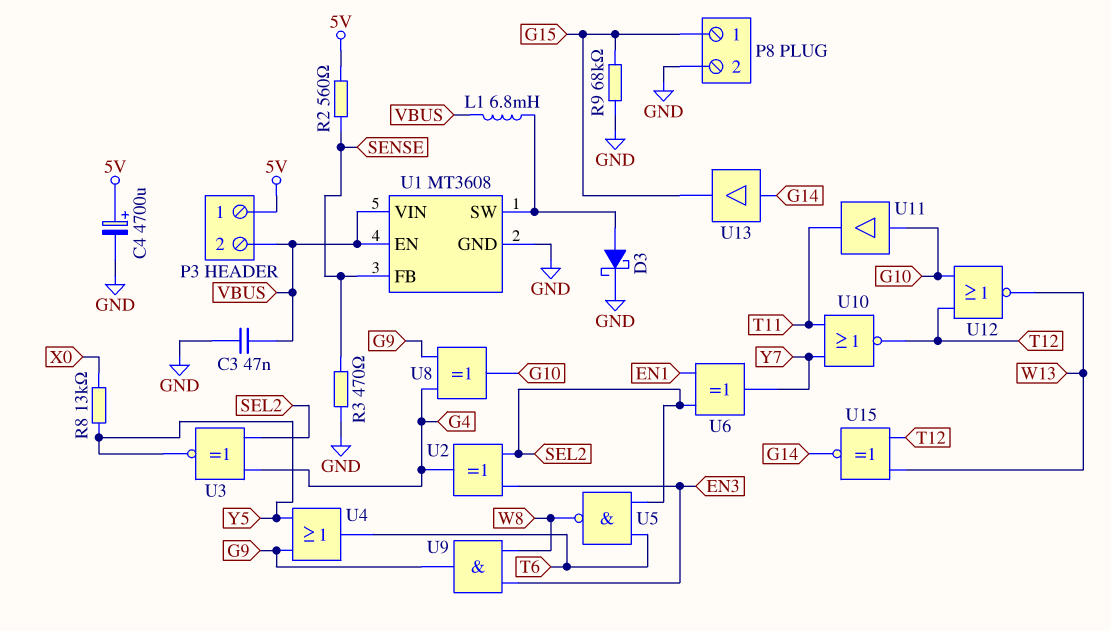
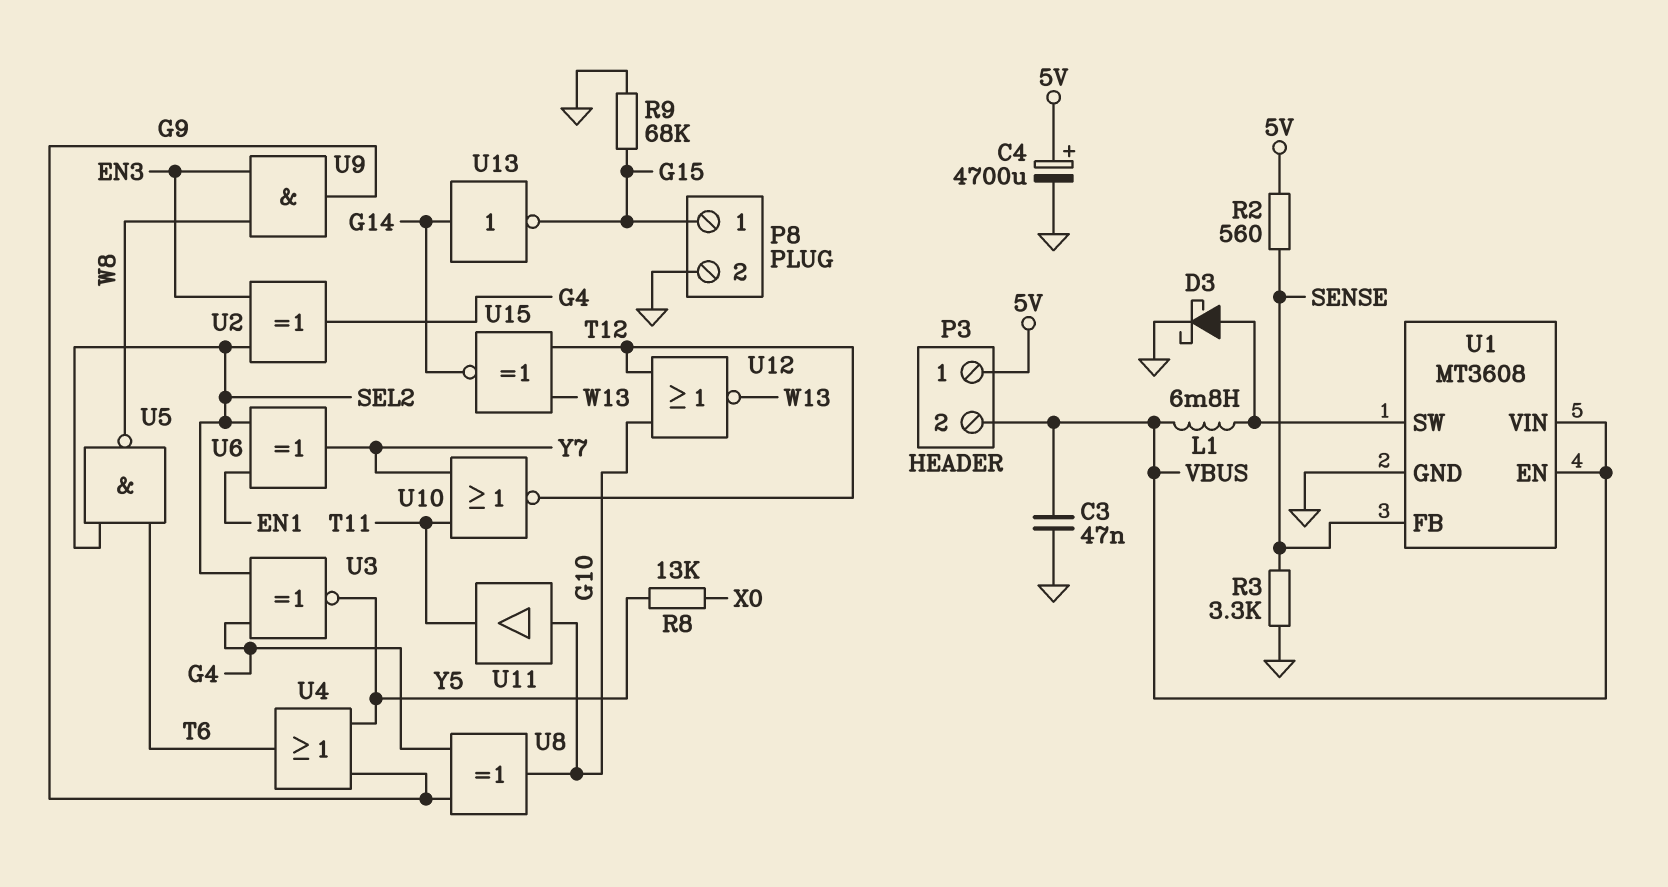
R3: 470 (GND, SENSE) -> 3.3k (GND, SENSE)
U13: buffer (in G14, out G15) -> NOT (in G14, out G15)

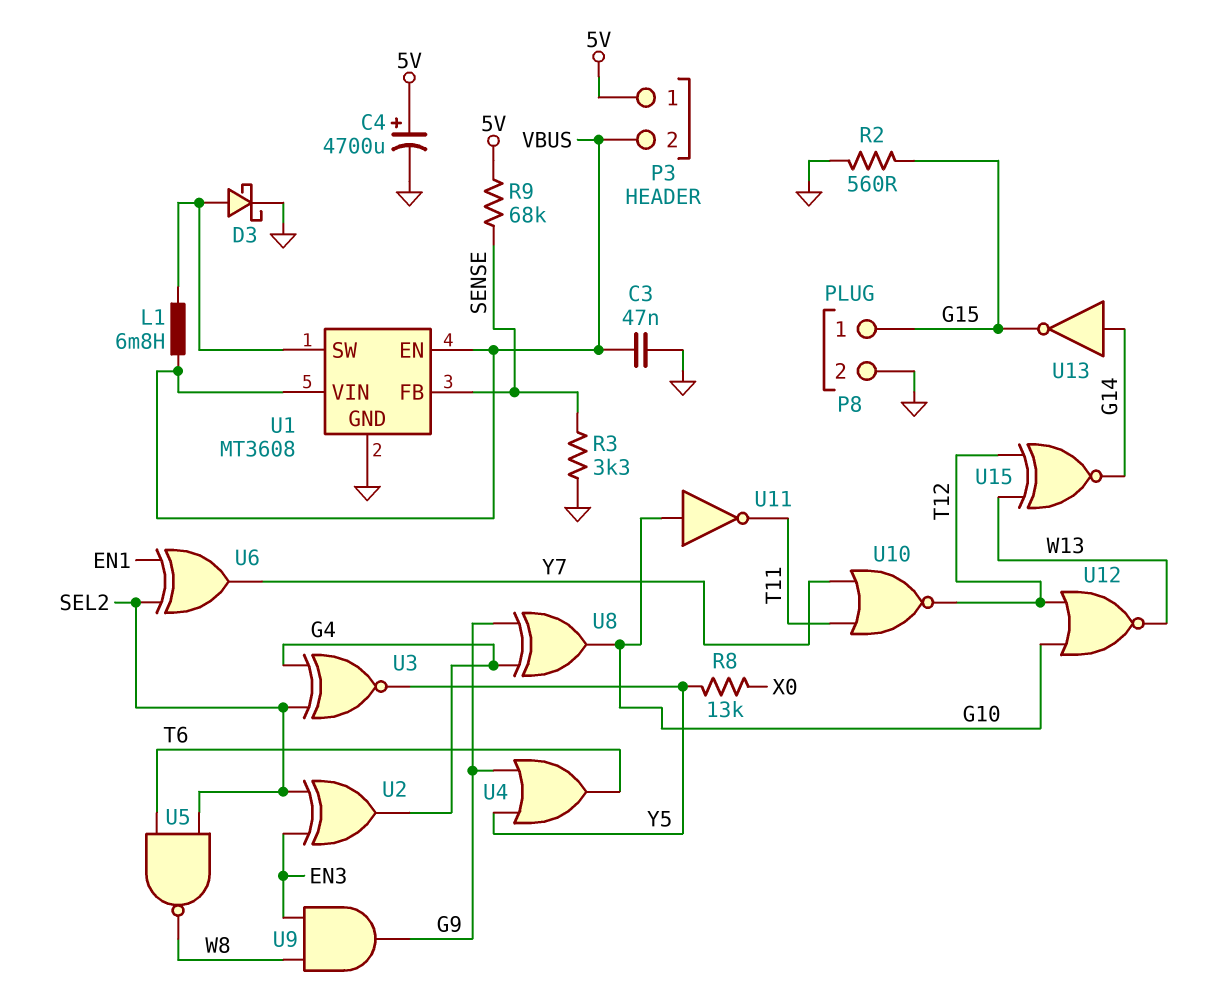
R2: 560 (5V, SENSE) -> 560 (G15, GND)
R9: 68k (G15, GND) -> 68k (5V, SENSE)
U11: buffer (in G10, out T11) -> NOT (in G10, out T11)

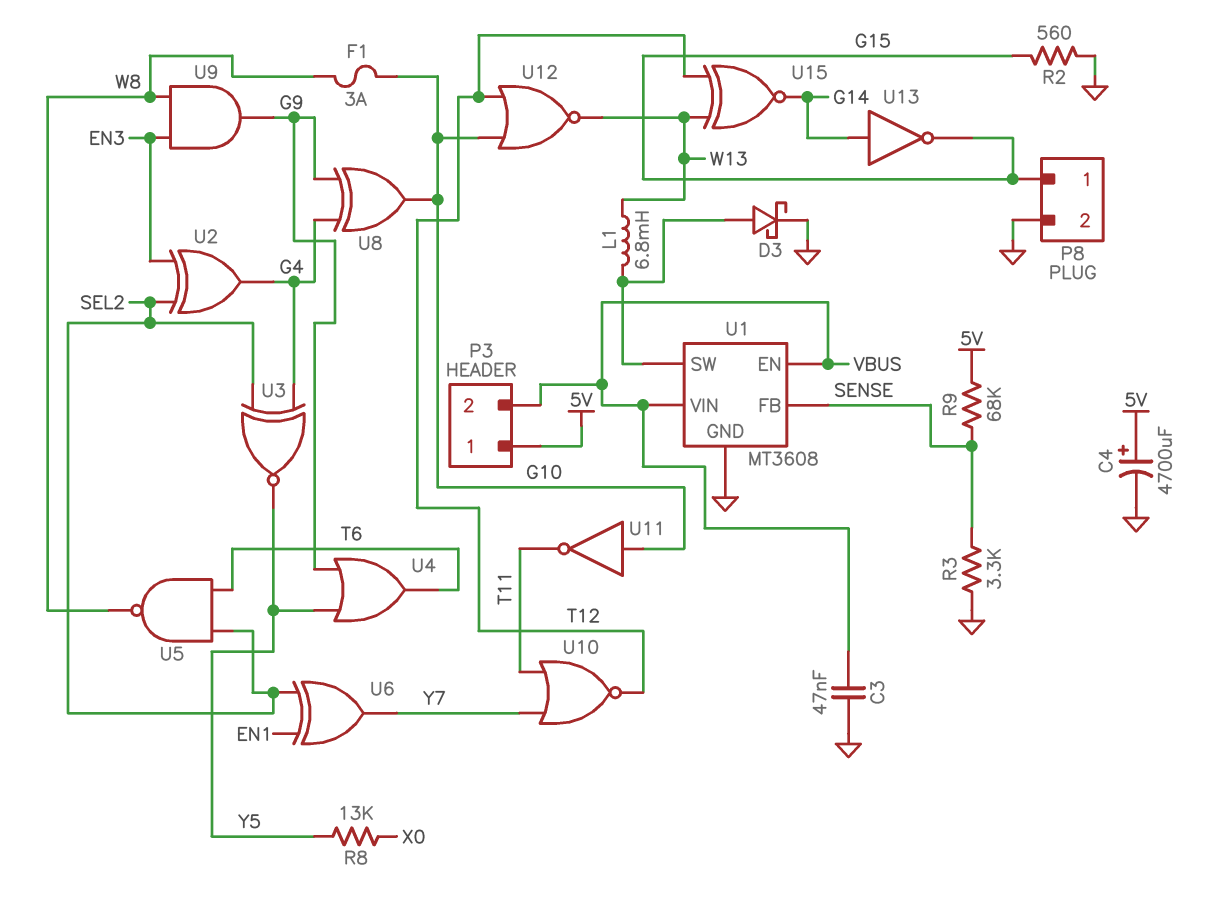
F1: none -> 3A (G10, W8)
L1: 6.8mH (U1/SW, VBUS) -> 6.8mH (U1/SW, W13)

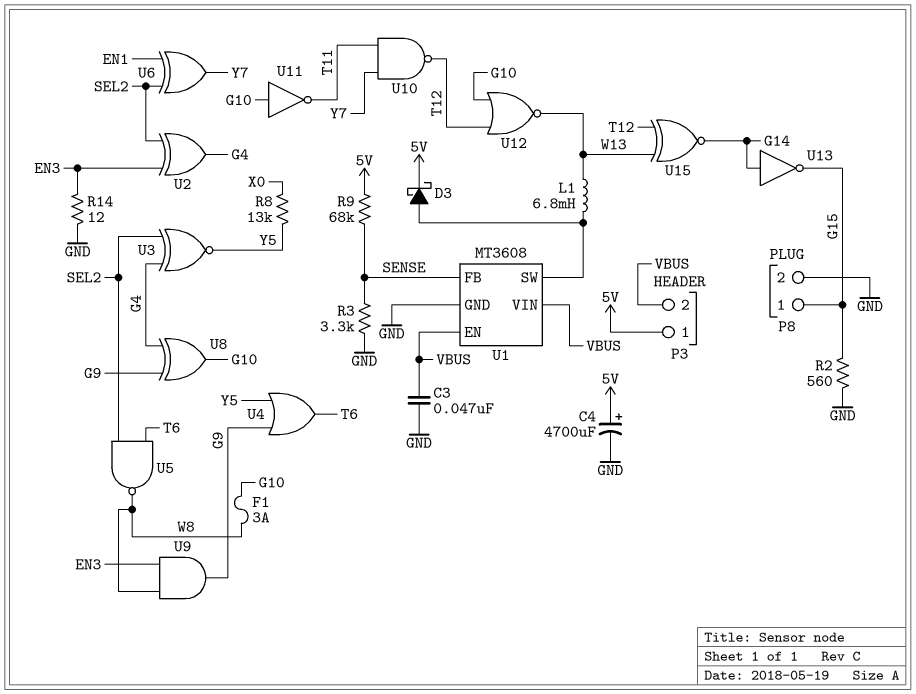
D3: schottky (A U1/SW, K GND) -> schottky (A U1/SW, K 5V)
R14: none -> 12 (EN3, GND)
U10: NOR (in T11, in Y7, out T12) -> NAND (in T11, in Y7, out T12)

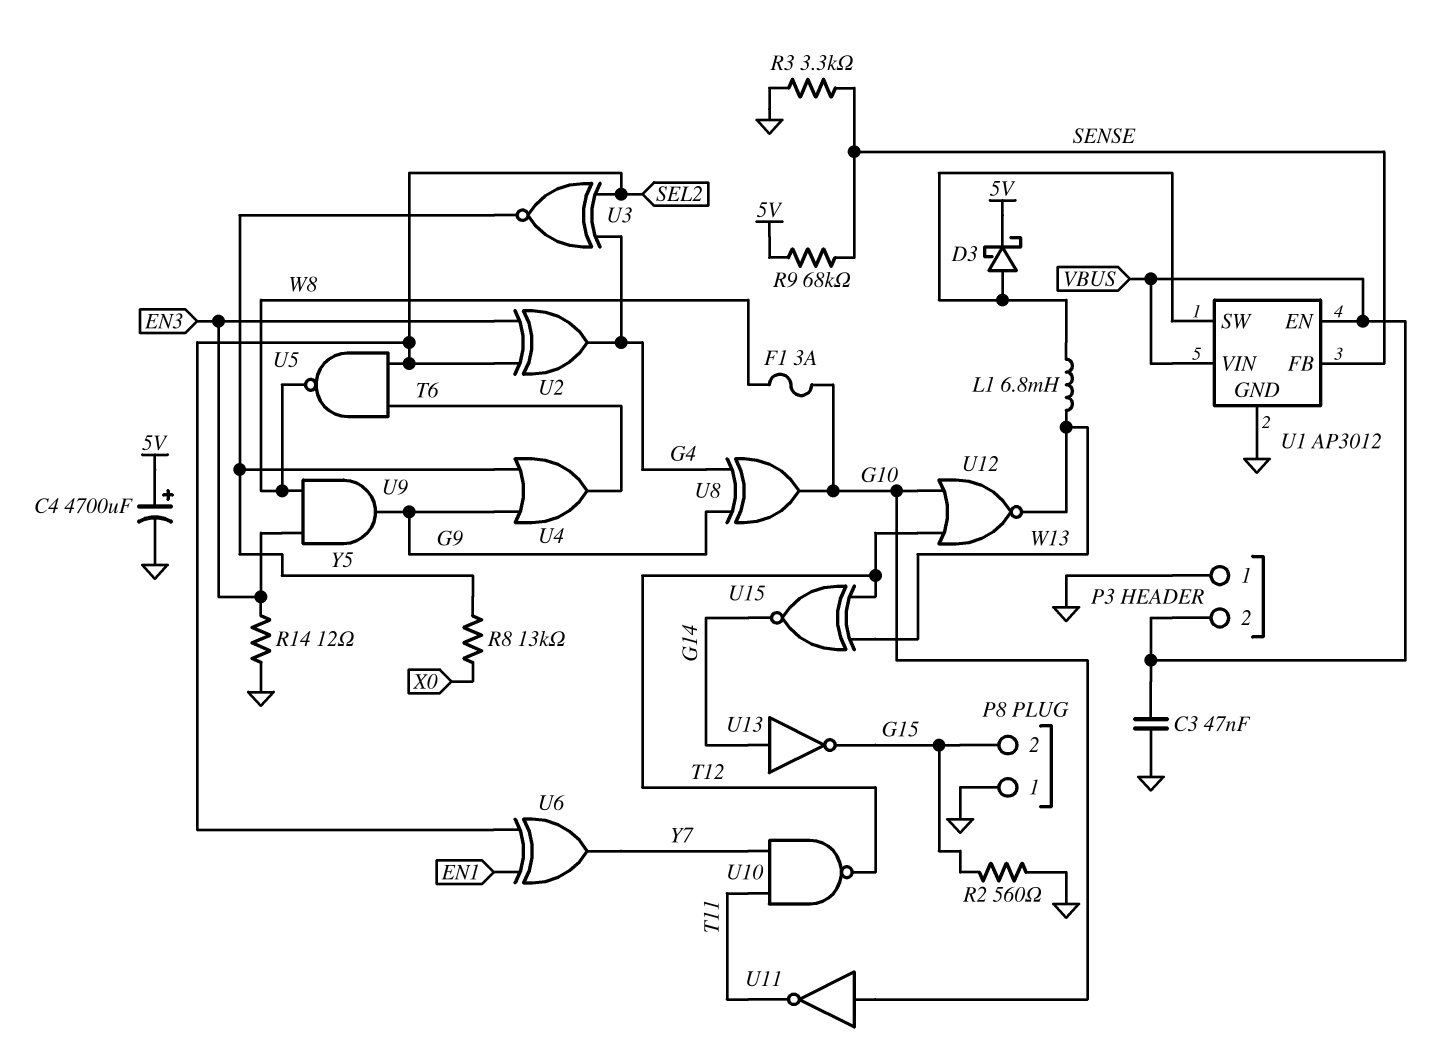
P3 pin 1: 5V -> GND
P8 pin 1: G15 -> GND
P8 pin 2: GND -> G15
U1: MT3608 -> AP3012

